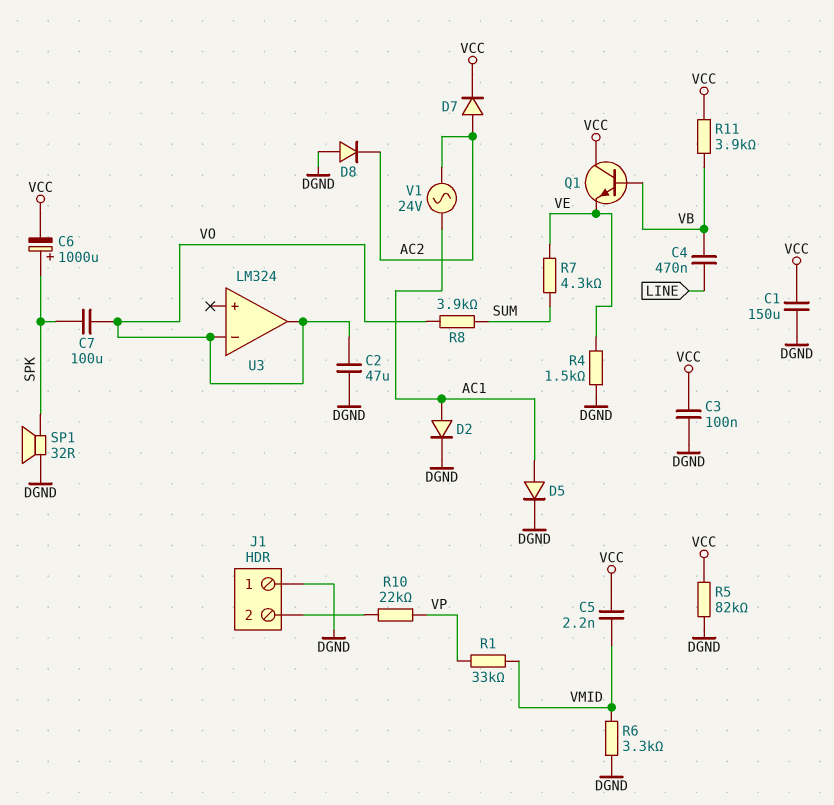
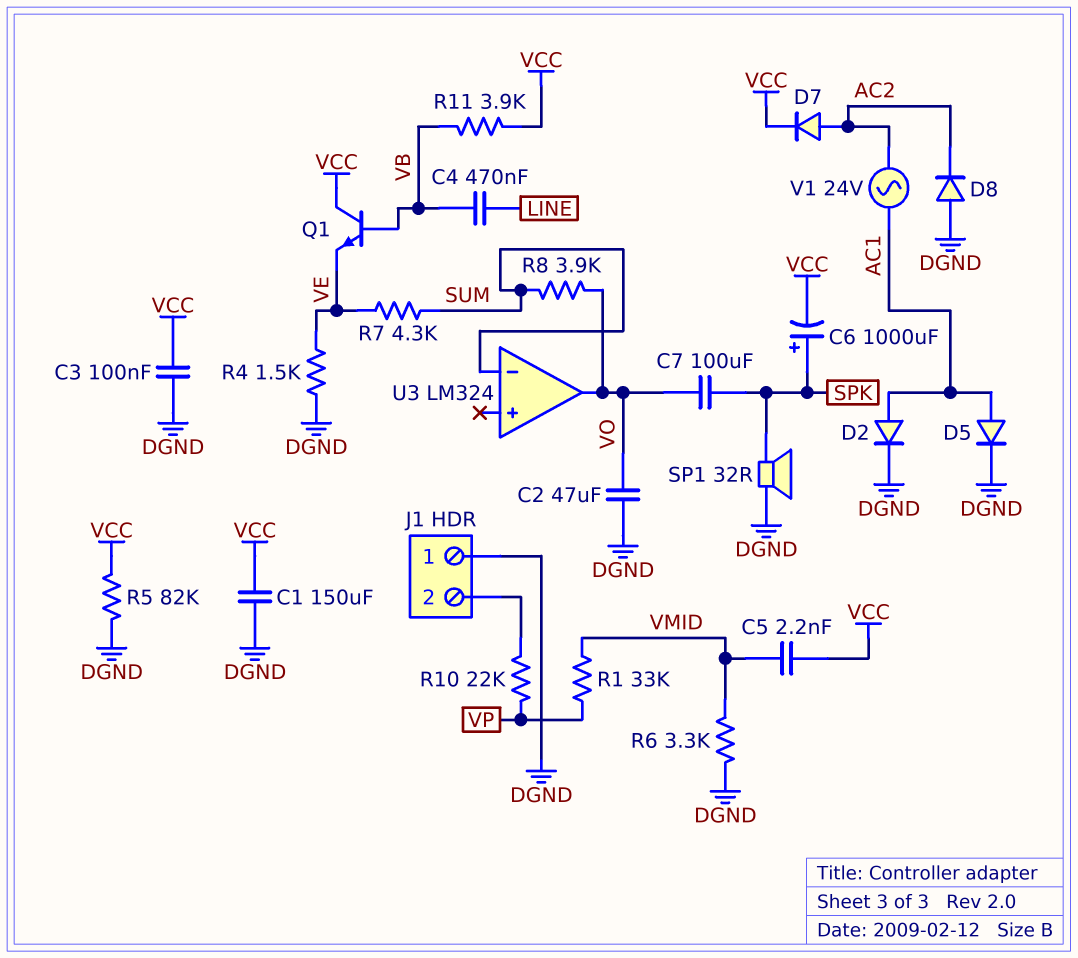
U3 pin in-: VO -> SUM

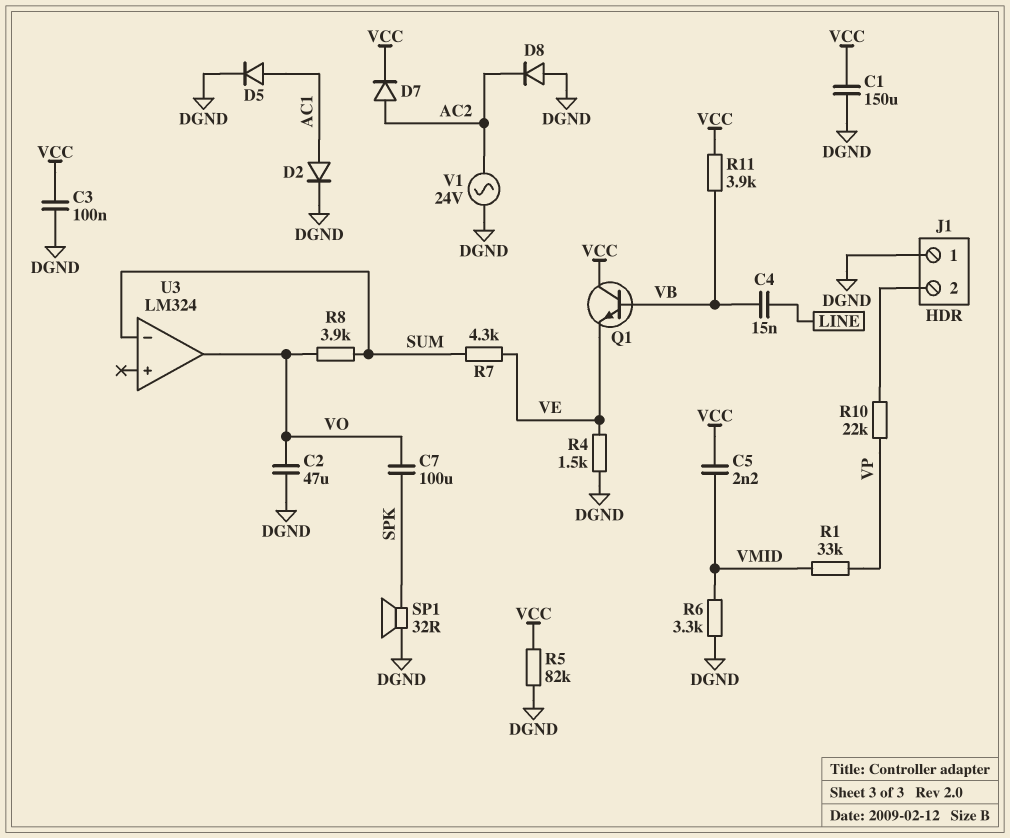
C4: 470nF (LINE, VB) -> 15nF (LINE, VB)
C6: 1000uF (plus SPK, minus VCC) -> none
V1: AC 24V (AC1, AC2) -> AC 24V (AC2, DGND)

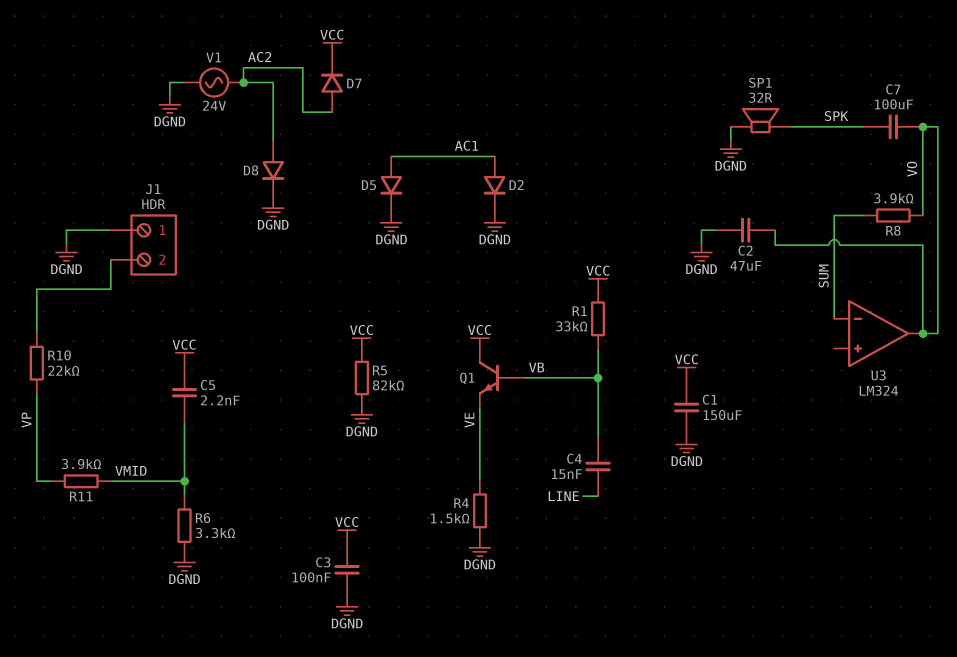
D8: diode (A DGND, K AC2) -> diode (A AC2, K DGND)
R1: 33k (VMID, VP) -> 33k (VB, VCC)
R7: 4.3k (SUM, VE) -> none
R11: 3.9k (VB, VCC) -> 3.9k (VMID, VP)

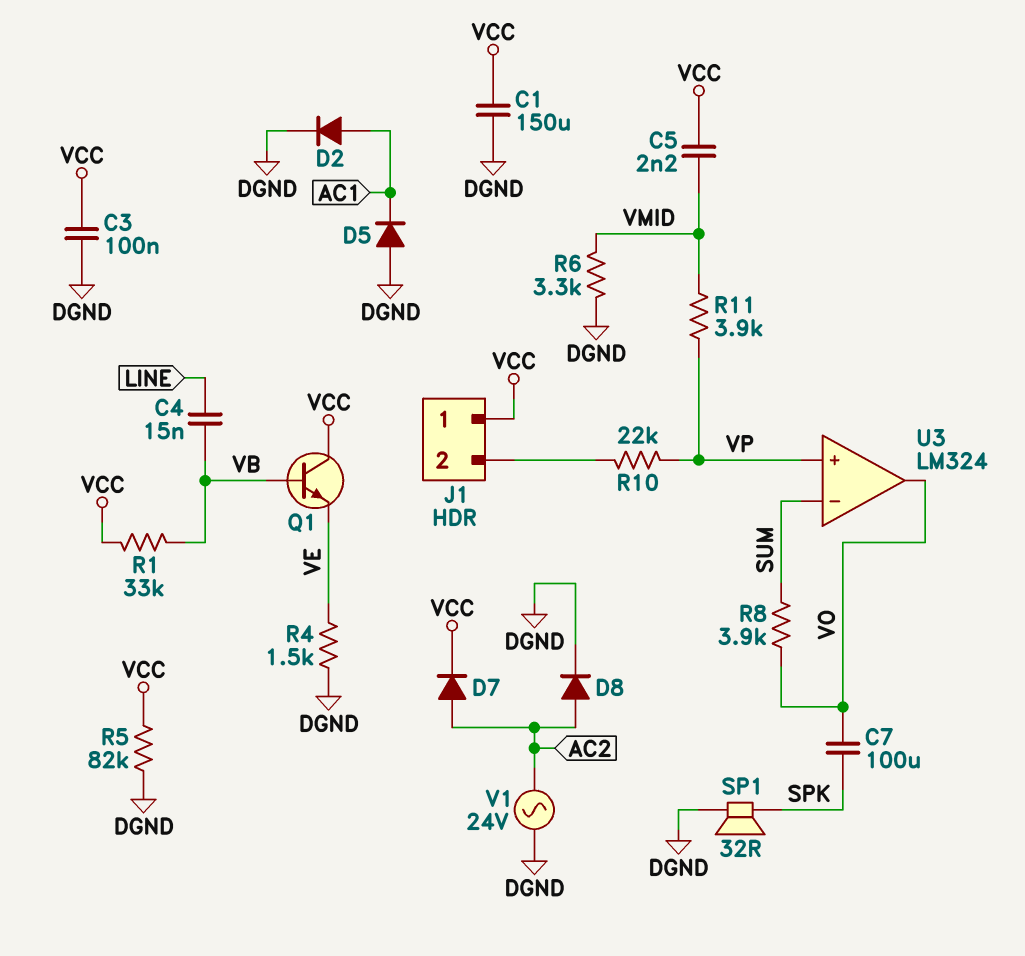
C2: 47uF (DGND, VO) -> none
D5: diode (A AC1, K DGND) -> diode (A DGND, K AC1)
J1 pin 1: DGND -> VCC
U3 pin in+: none -> VP

